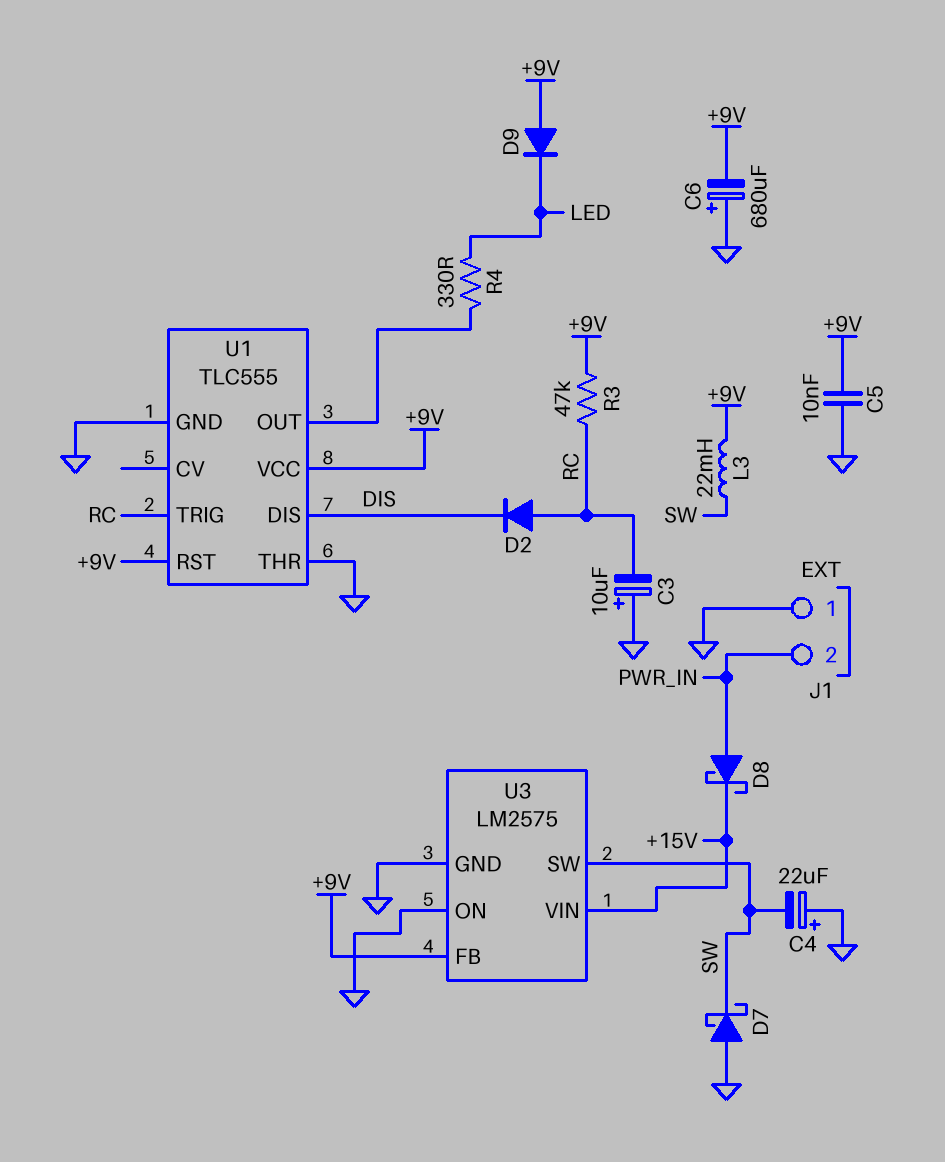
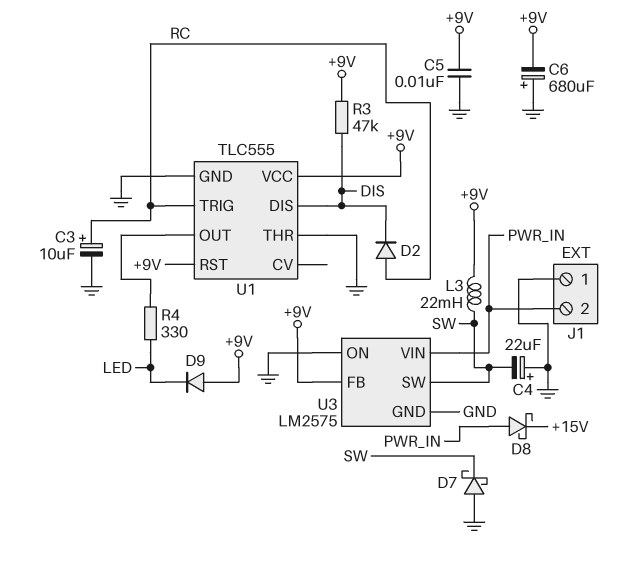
C3: 10uF (plus GND, minus RC) -> 10uF (plus RC, minus GND)
R3: 47k (+9V, RC) -> 47k (+9V, DIS)
U3 pin VIN: +15V -> PWR_IN

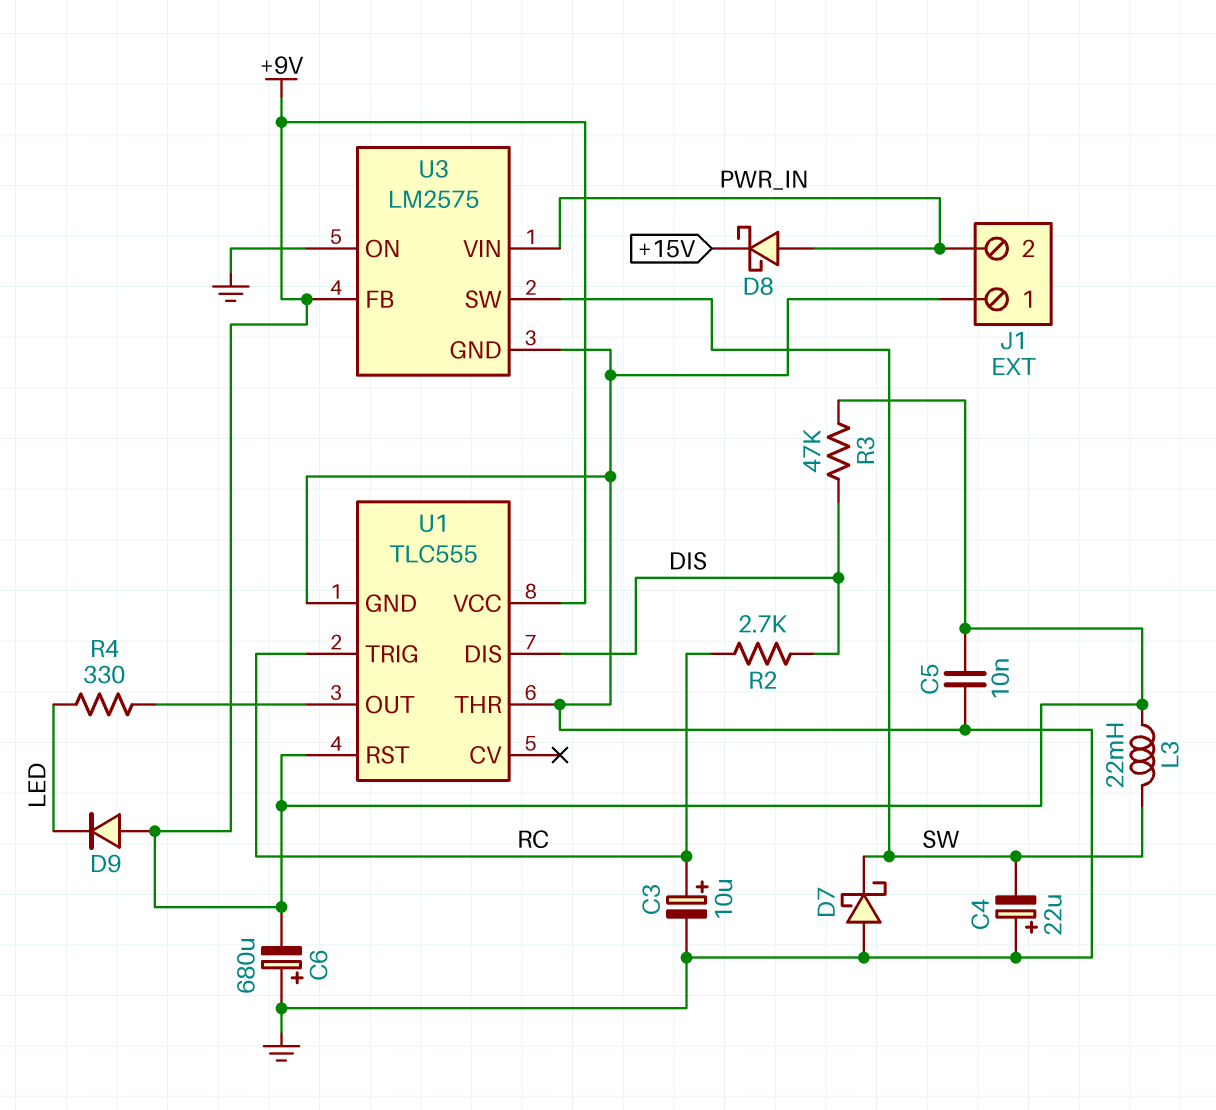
D2: diode (A RC, K DIS) -> none
R2: none -> 2.7k (DIS, RC)

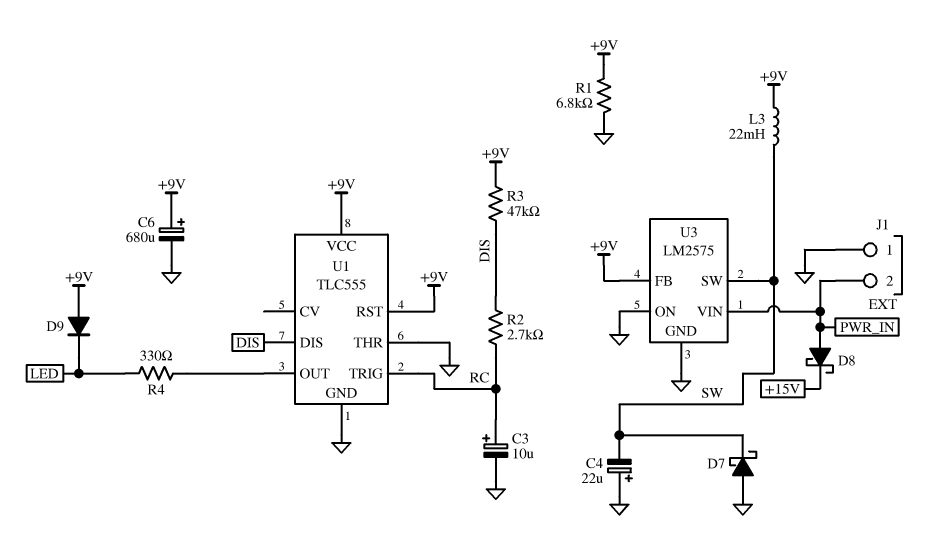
C5: 10nF (+9V, GND) -> none
C6: 680uF (plus GND, minus +9V) -> 680uF (plus +9V, minus GND)
R1: none -> 6.8k (+9V, GND)

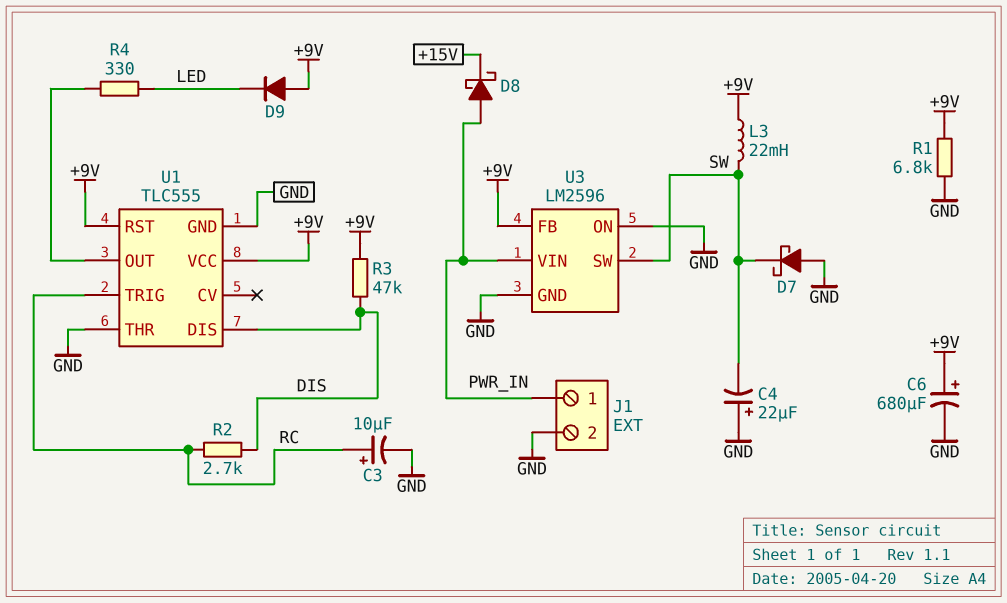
J1 pin 1: GND -> PWR_IN
J1 pin 2: PWR_IN -> GND
U3: LM2575 -> LM2596

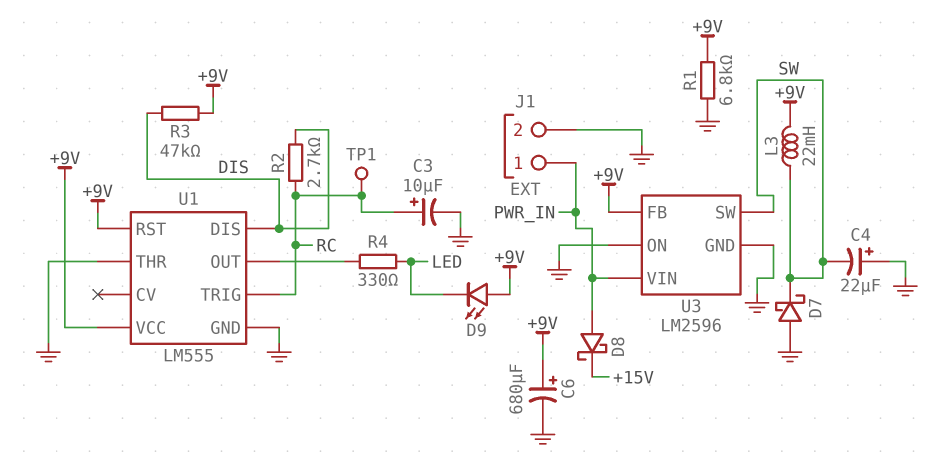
D9: diode (A +9V, K LED) -> LED (A +9V, K LED)
TP1: none -> test point (RC)
U1: TLC555 -> LM555

